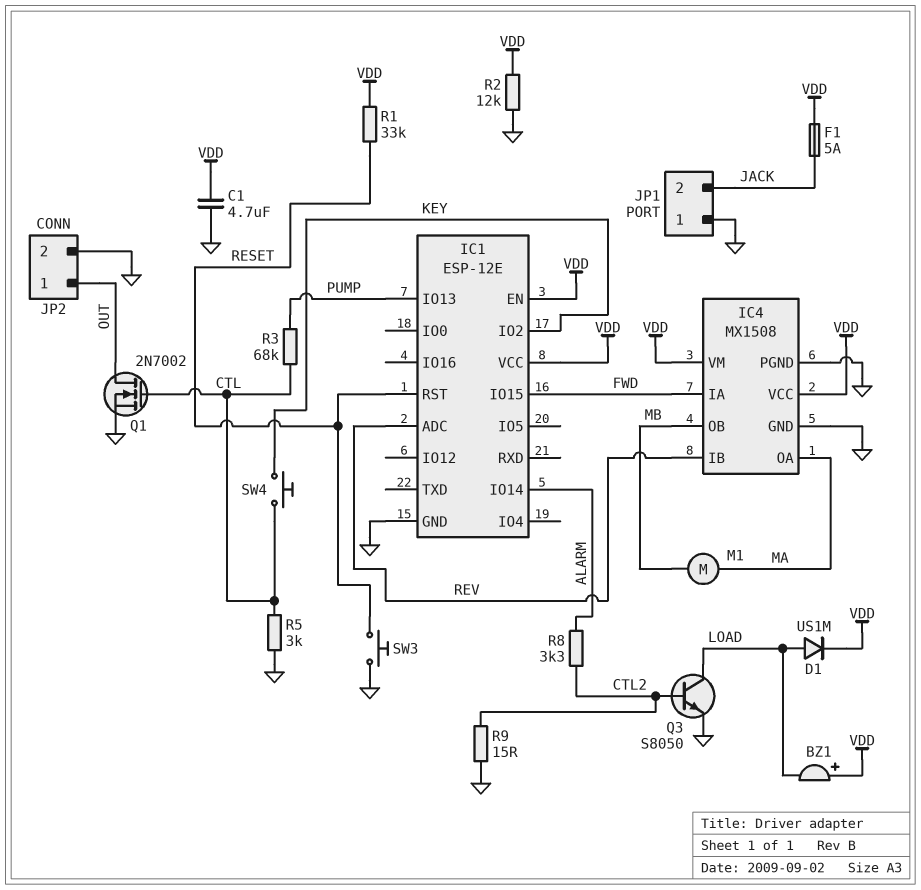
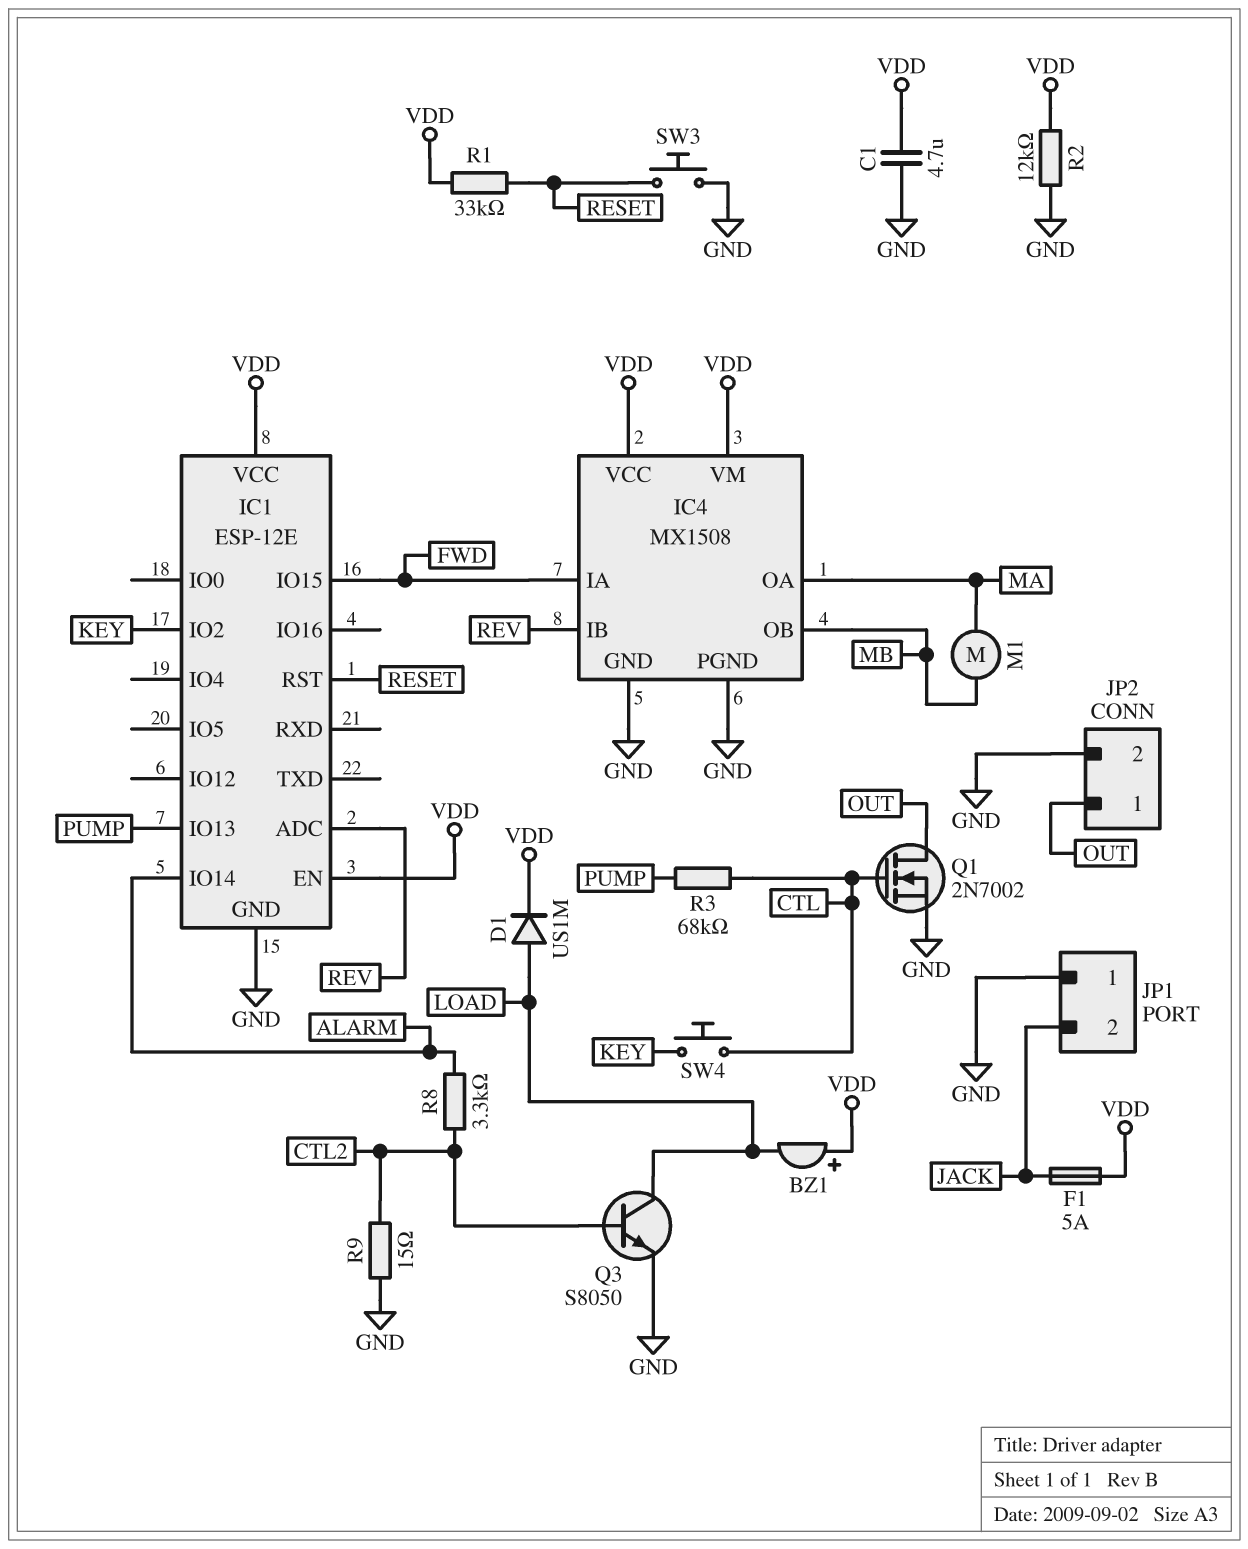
R5: 3k (CTL, GND) -> none

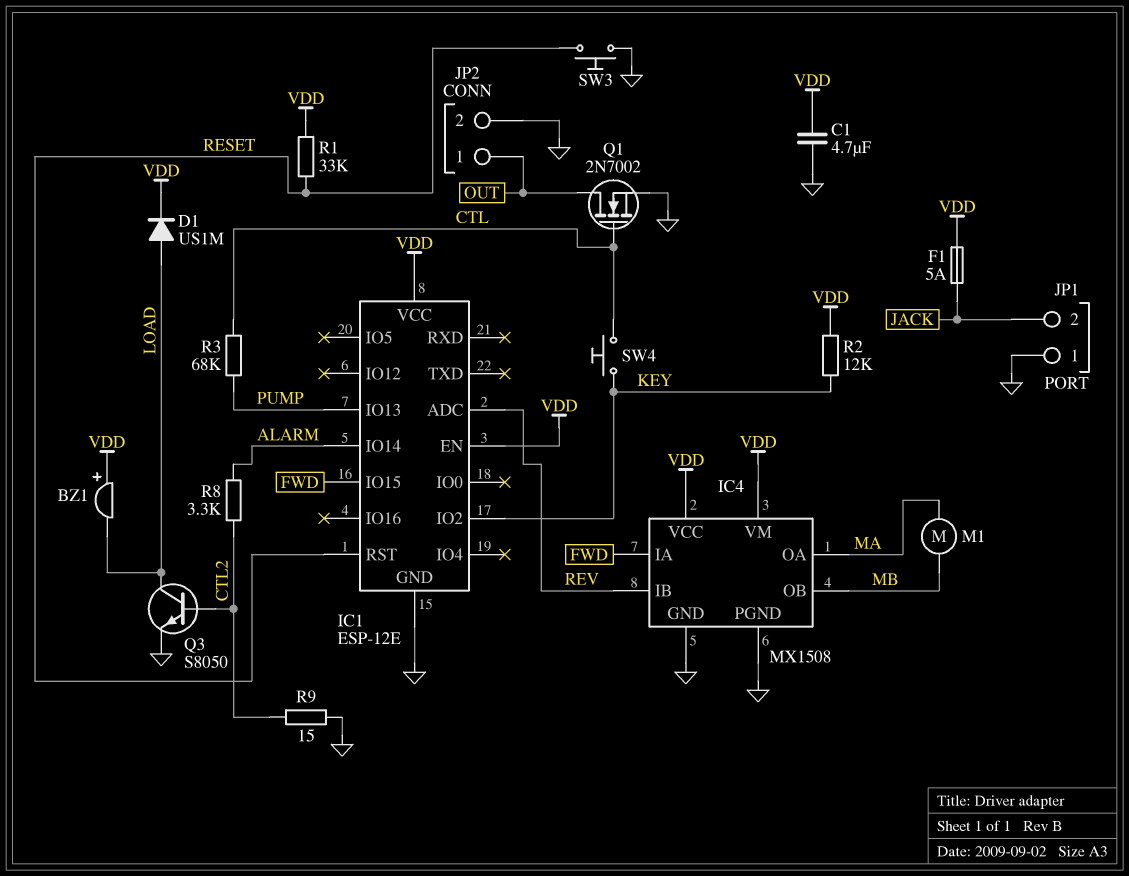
R2: 12k (GND, VDD) -> 12k (KEY, VDD)

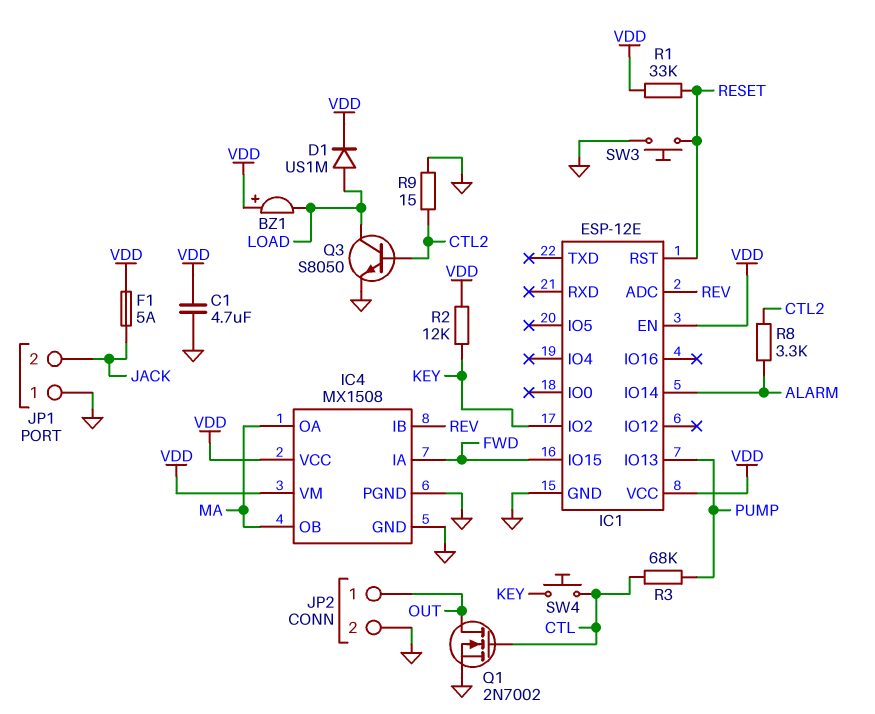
IC4 pin OB: MB -> MA
M1: motor (MA, MB) -> none

